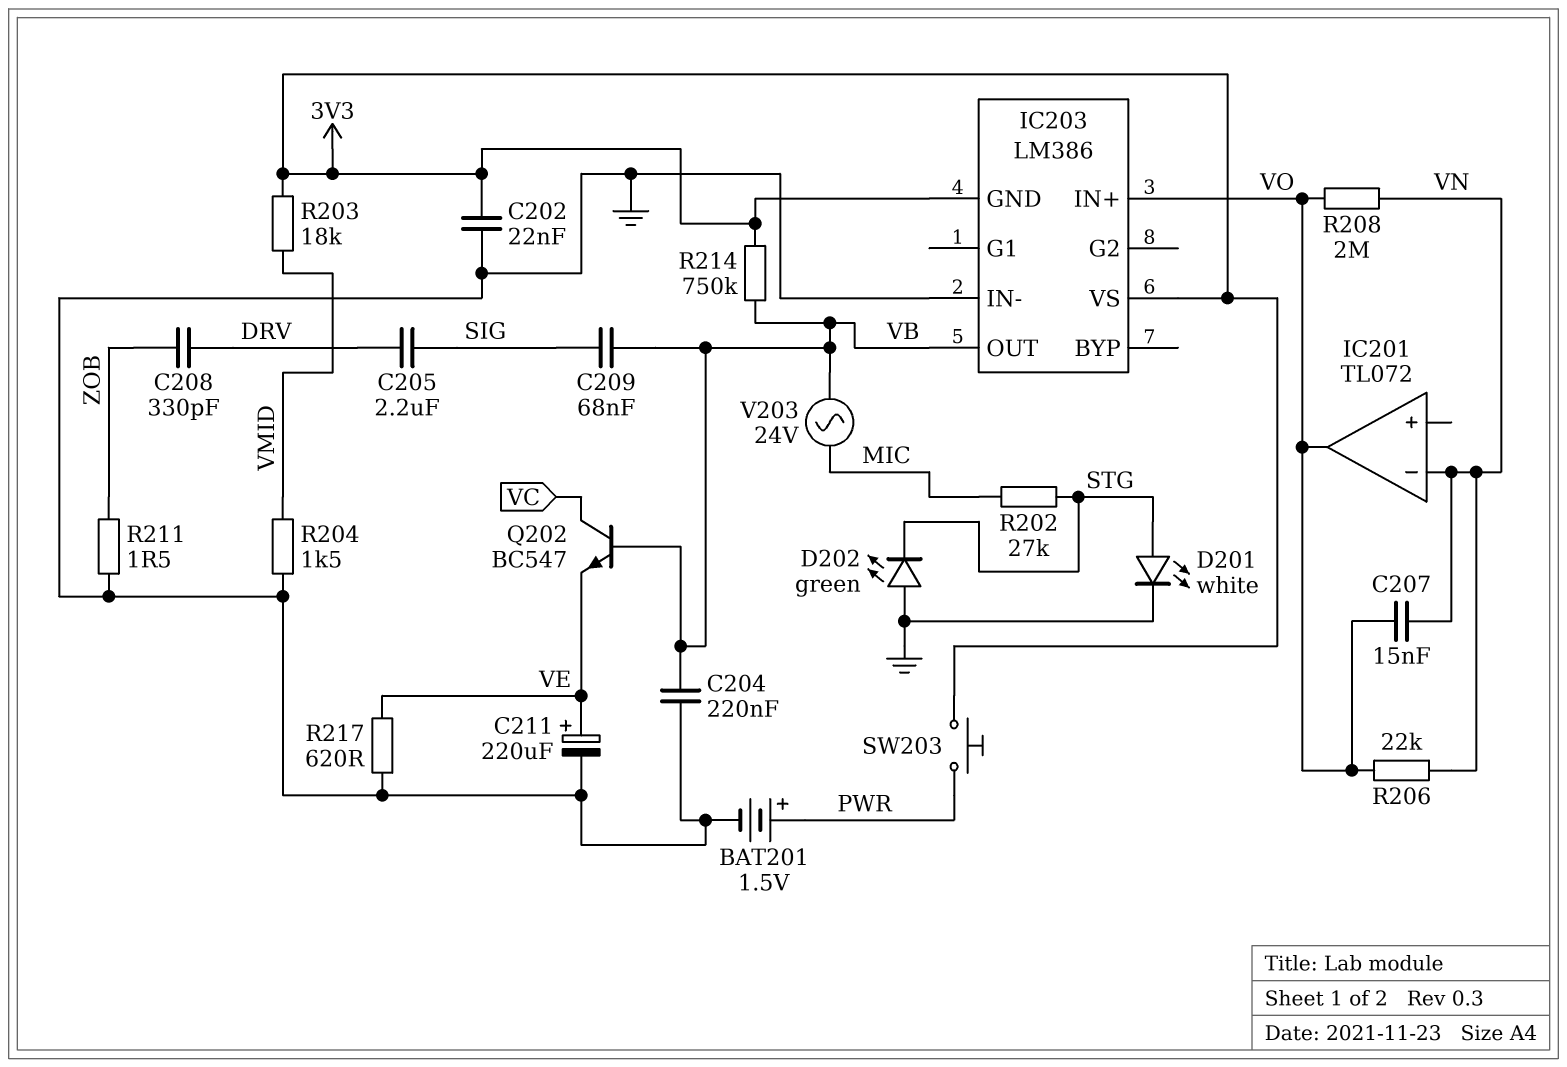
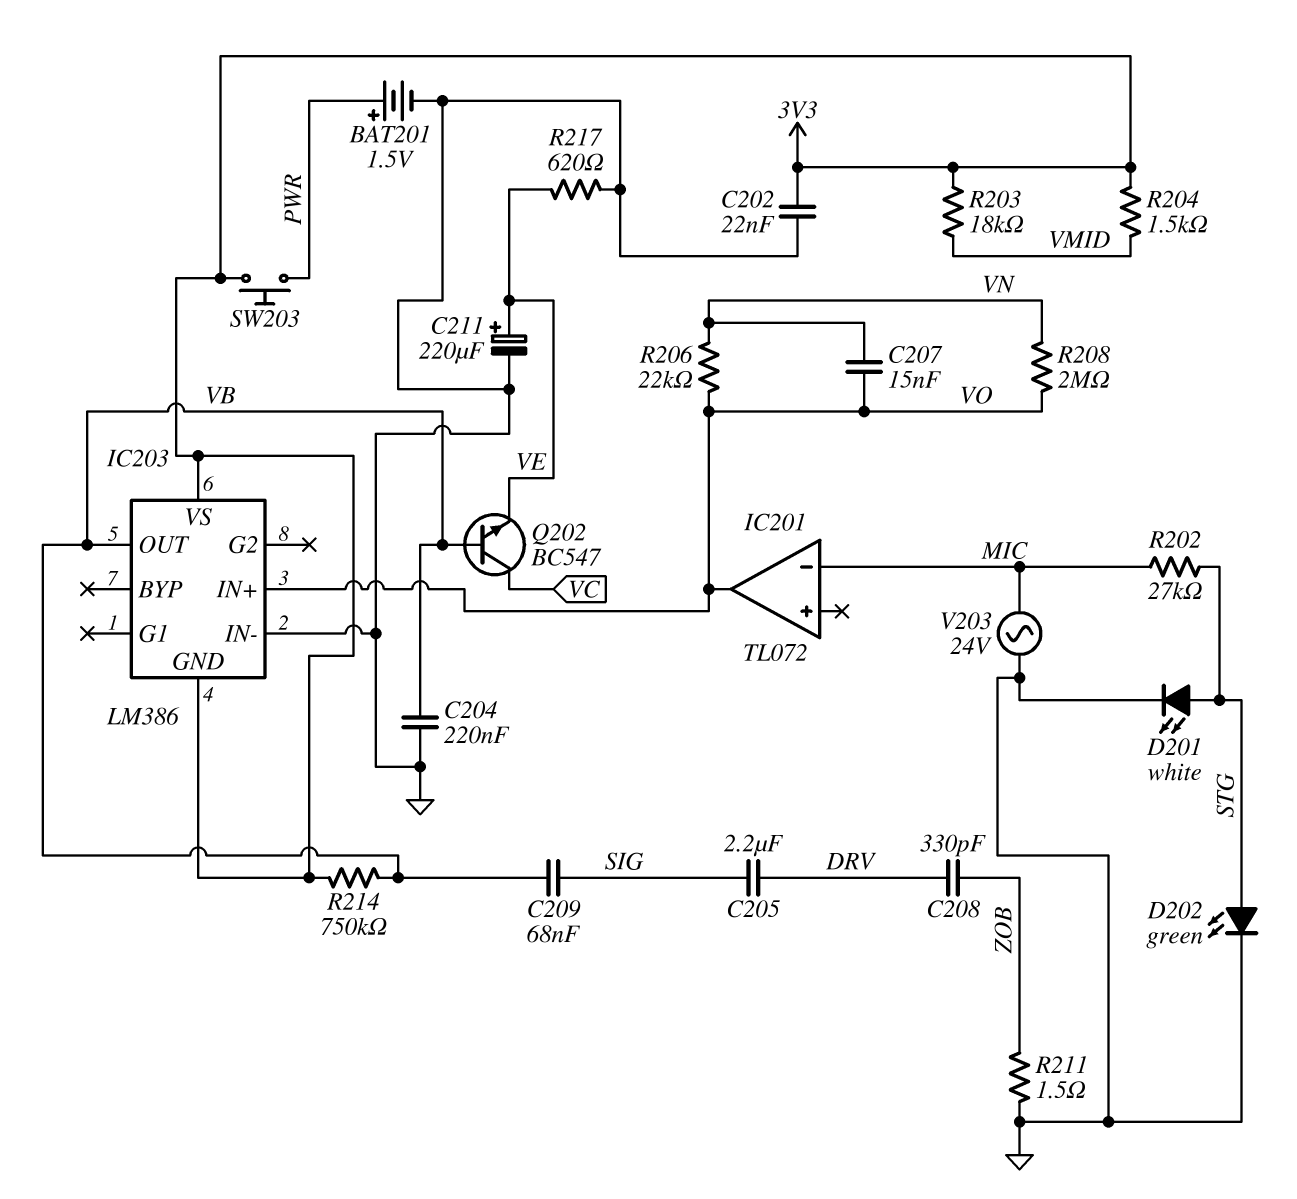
D202: LED green (A GND, K STG) -> LED green (A STG, K GND)
IC201 pin in-: VN -> MIC
R204: 1.5k (GND, VMID) -> 1.5k (3V3, VMID)
V203: AC 24V (MIC, VB) -> AC 24V (GND, MIC)

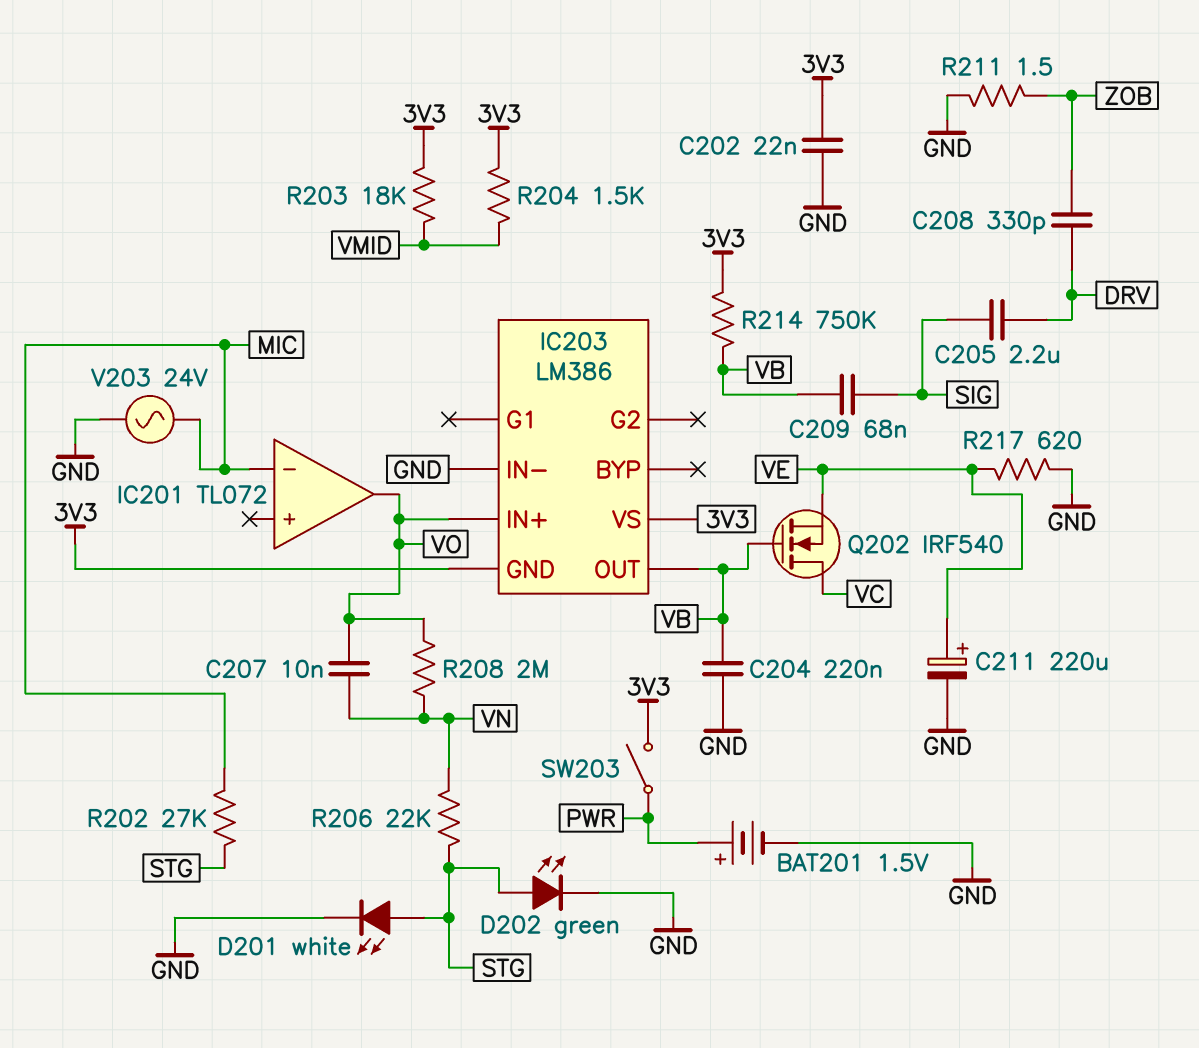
C207: 15nF (VN, VO) -> 10nF (VN, VO)
Q202: NPN BC547 (B VB, C VC, E VE) -> NMOS IRF540 (G VB, D VC, S VE)
R206: 22k (VN, VO) -> 22k (STG, VN)
SW203: button (3V3, PWR) -> switch (3V3, PWR)

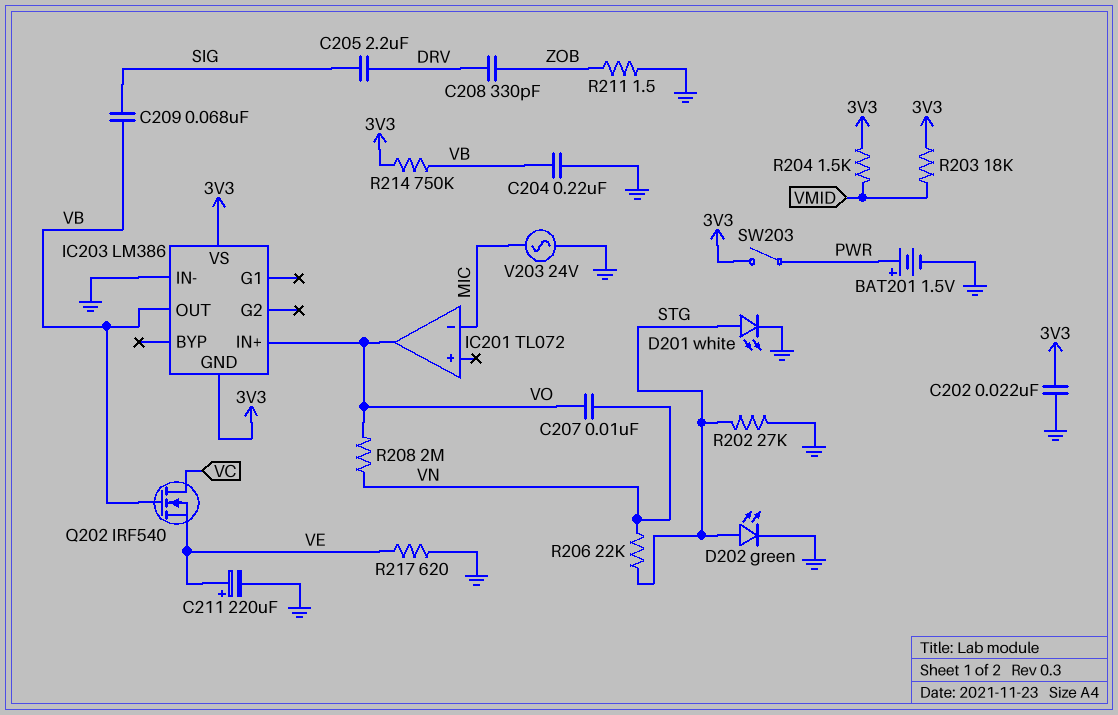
R202: 27k (MIC, STG) -> 27k (GND, STG)

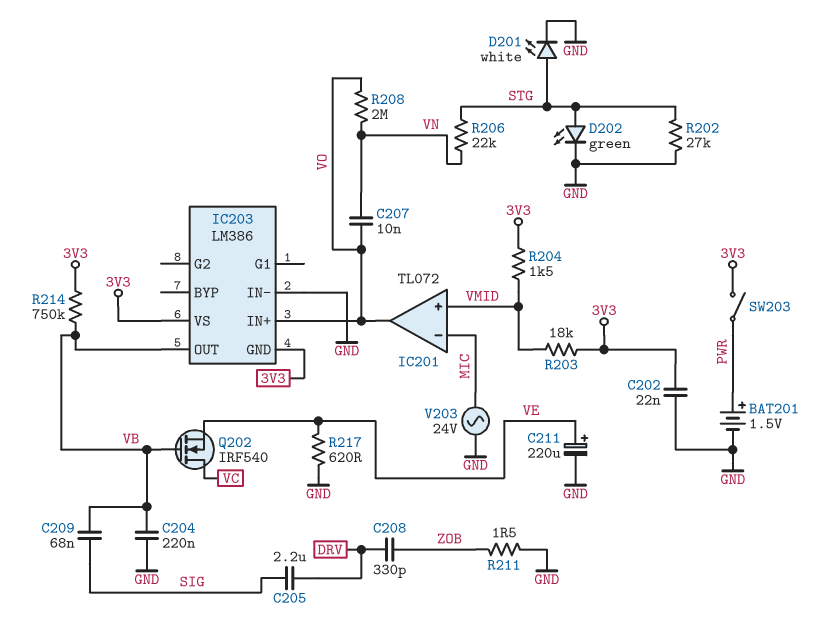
IC201 pin in+: none -> VMID

